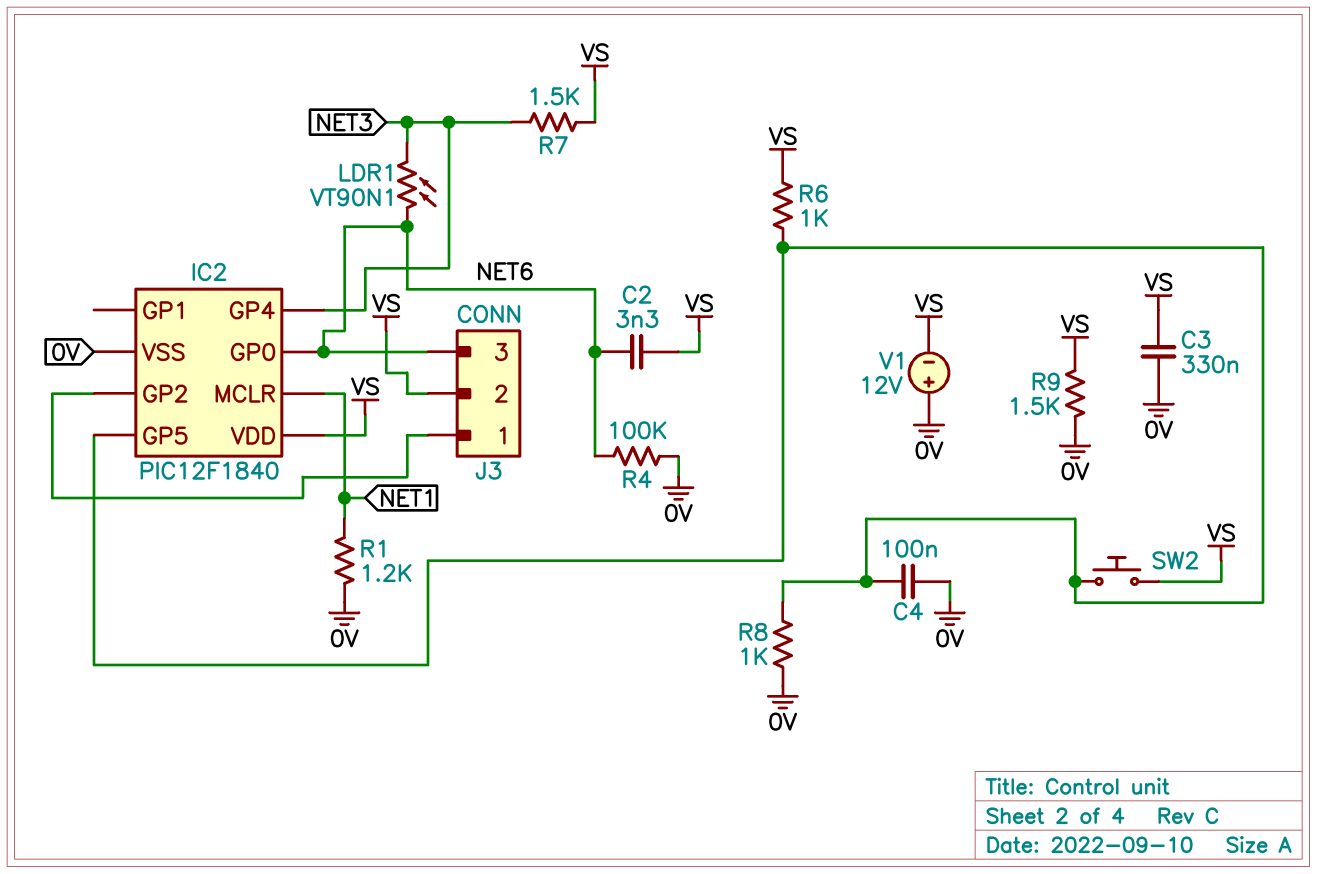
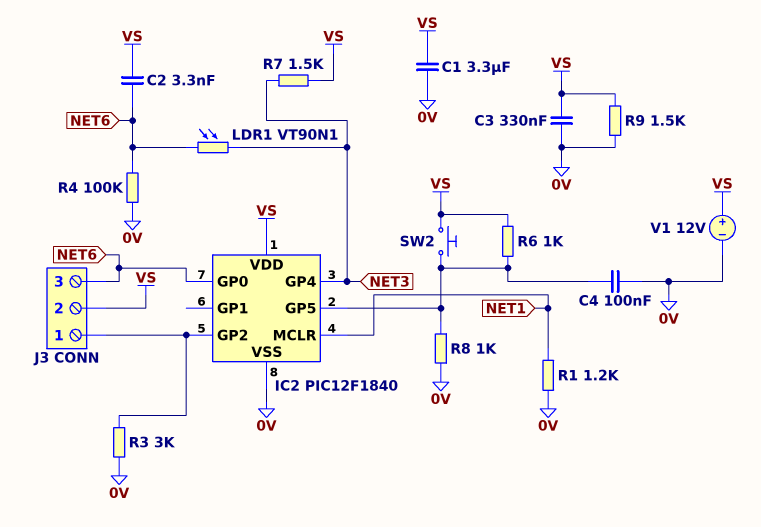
C1: none -> 3.3uF (0V, VS)
R3: none -> 3k (0V, IC2/GP2)
V1: 12V (plus 0V, minus VS) -> 12V (plus VS, minus 0V)

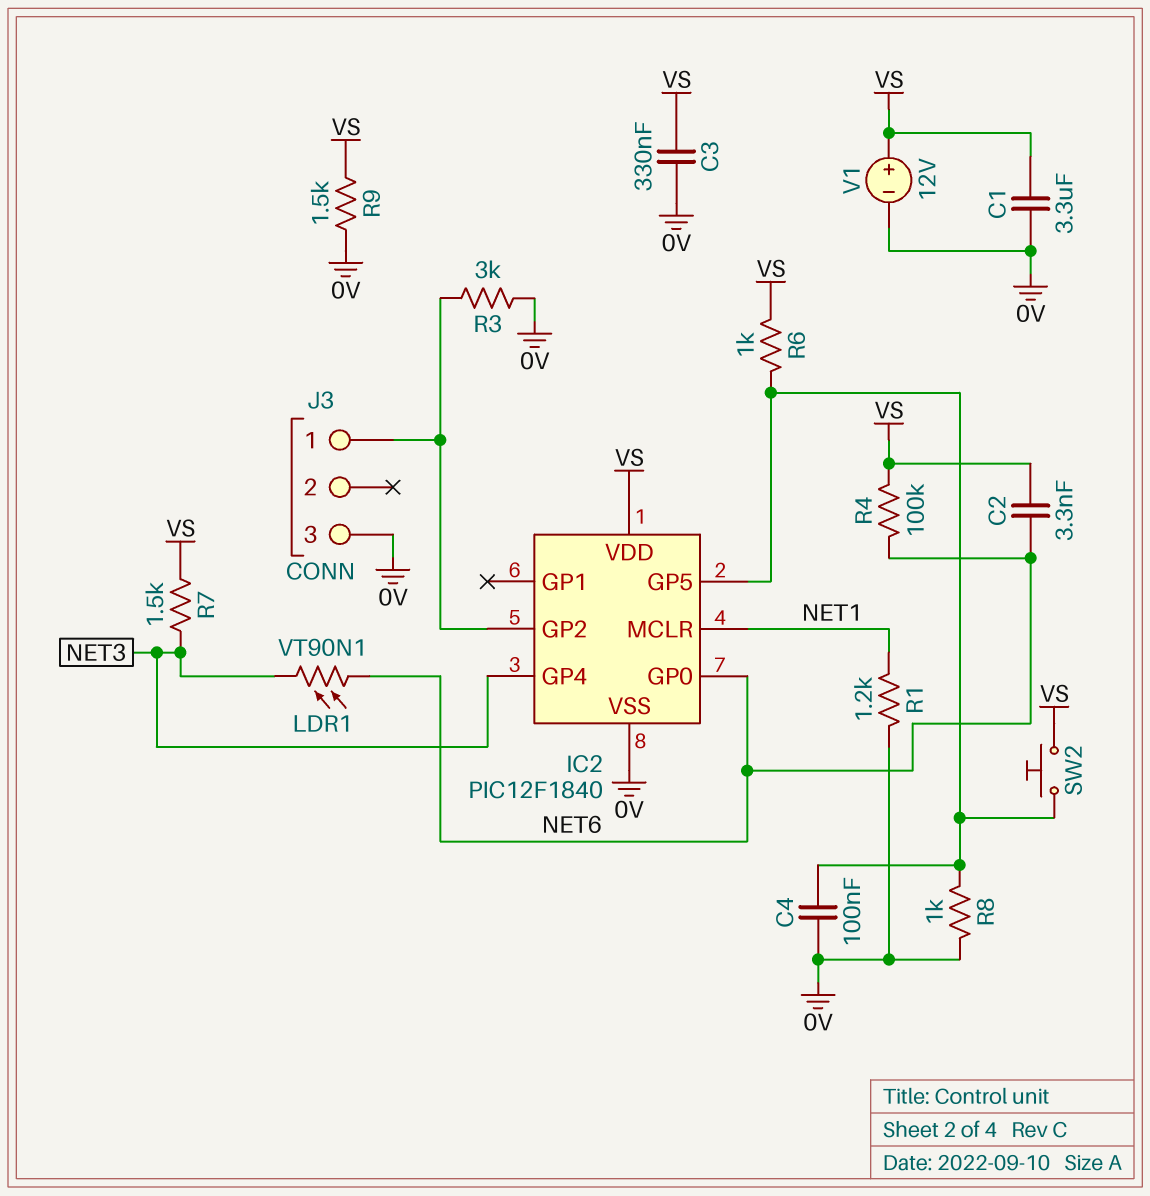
J3 pin 2: VS -> none
J3 pin 3: NET6 -> 0V
R4: 100k (0V, NET6) -> 100k (NET6, VS)

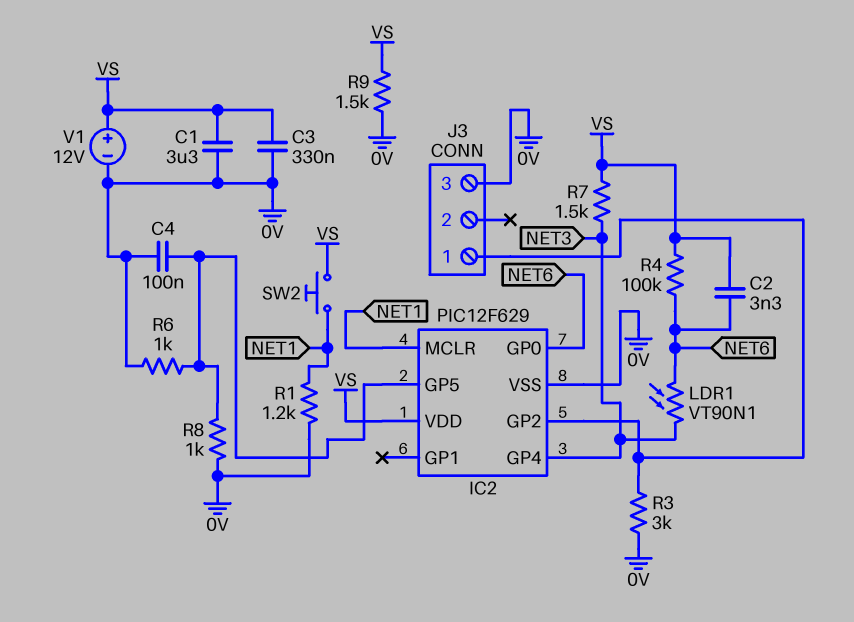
IC2: PIC12F1840 -> PIC12F629
R6: 1k (IC2/GP5, VS) -> 1k (0V, IC2/GP5)
SW2: button (IC2/GP5, VS) -> button (NET1, VS)

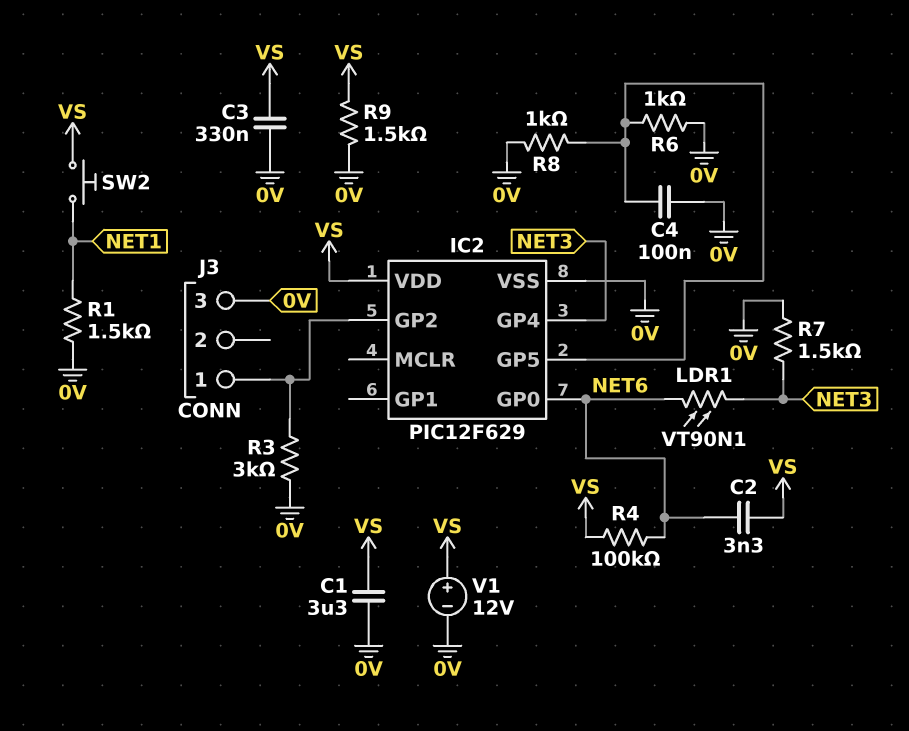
IC2 pin MCLR: NET1 -> none
R1: 1.2k (0V, NET1) -> 1.5k (0V, NET1)
R7: 1.5k (NET3, VS) -> 1.5k (0V, NET3)

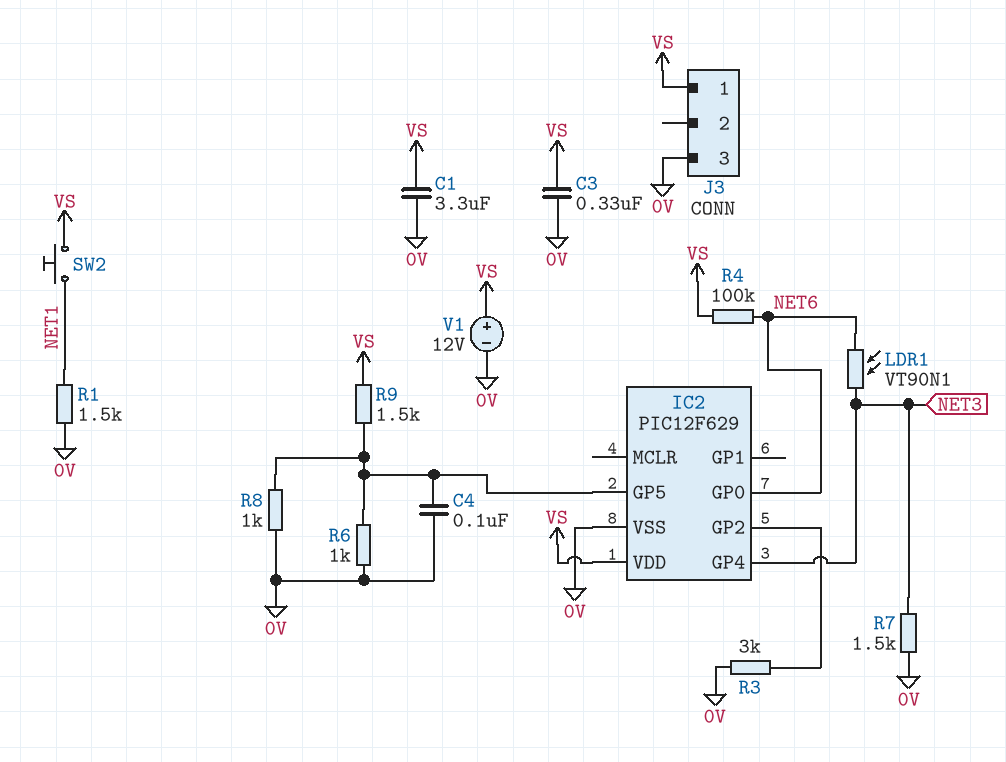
C2: 3.3nF (NET6, VS) -> none
J3 pin 1: IC2/GP2 -> VS
R9: 1.5k (0V, VS) -> 1.5k (IC2/GP5, VS)

